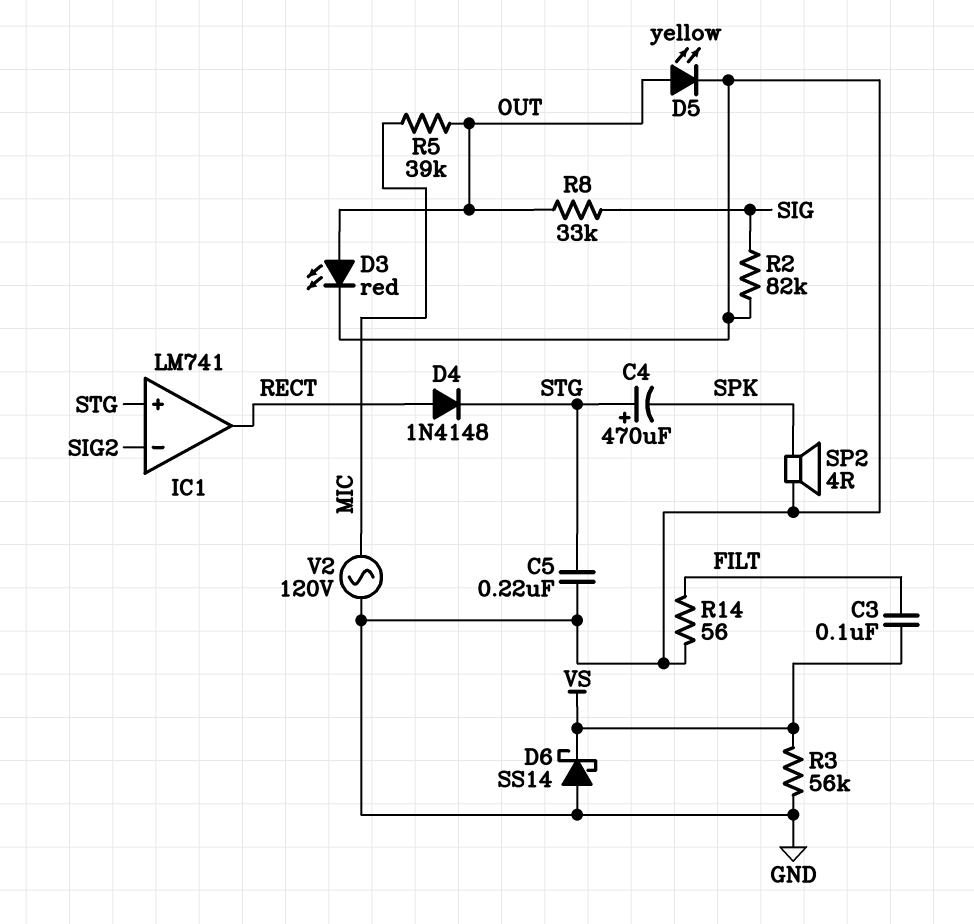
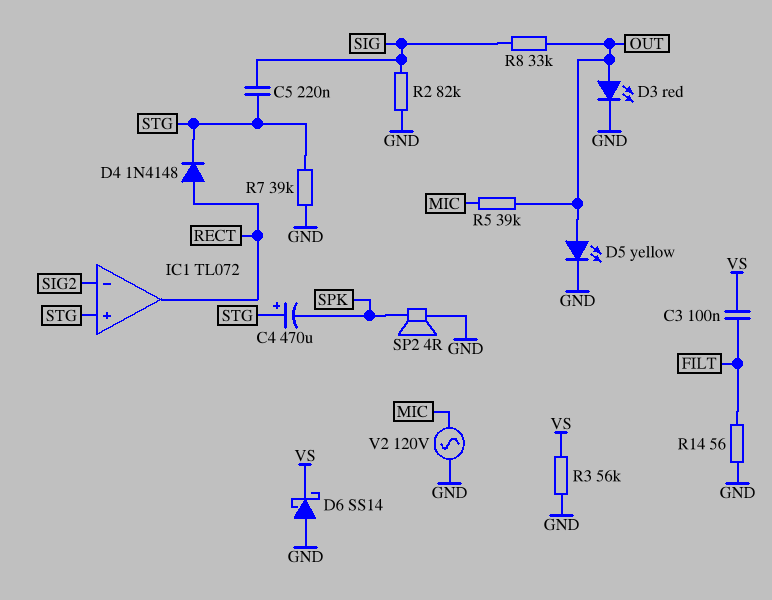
C5: 220nF (GND, STG) -> 220nF (SIG, STG)
IC1: LM741 -> TL072
R7: none -> 39k (GND, STG)

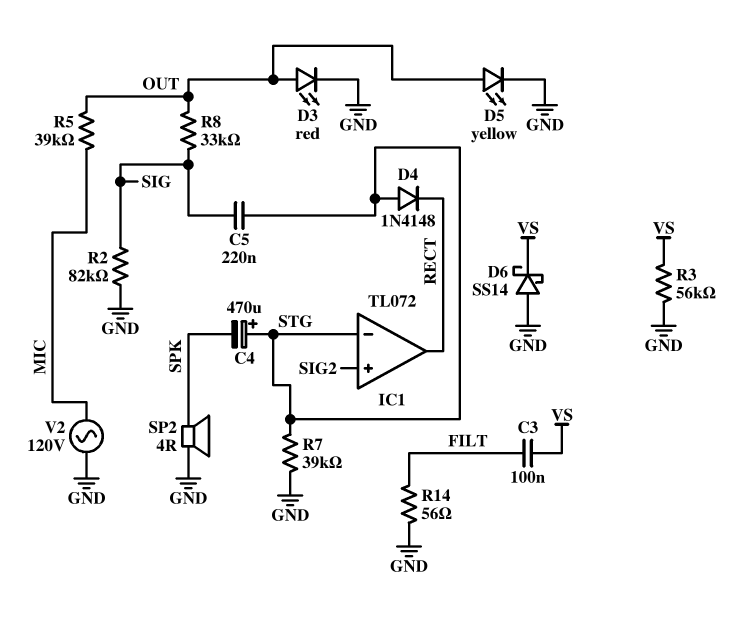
D4: diode 1N4148 (A RECT, K STG) -> diode 1N4148 (A STG, K RECT)
IC1 pin in+: STG -> SIG2
IC1 pin in-: SIG2 -> STG

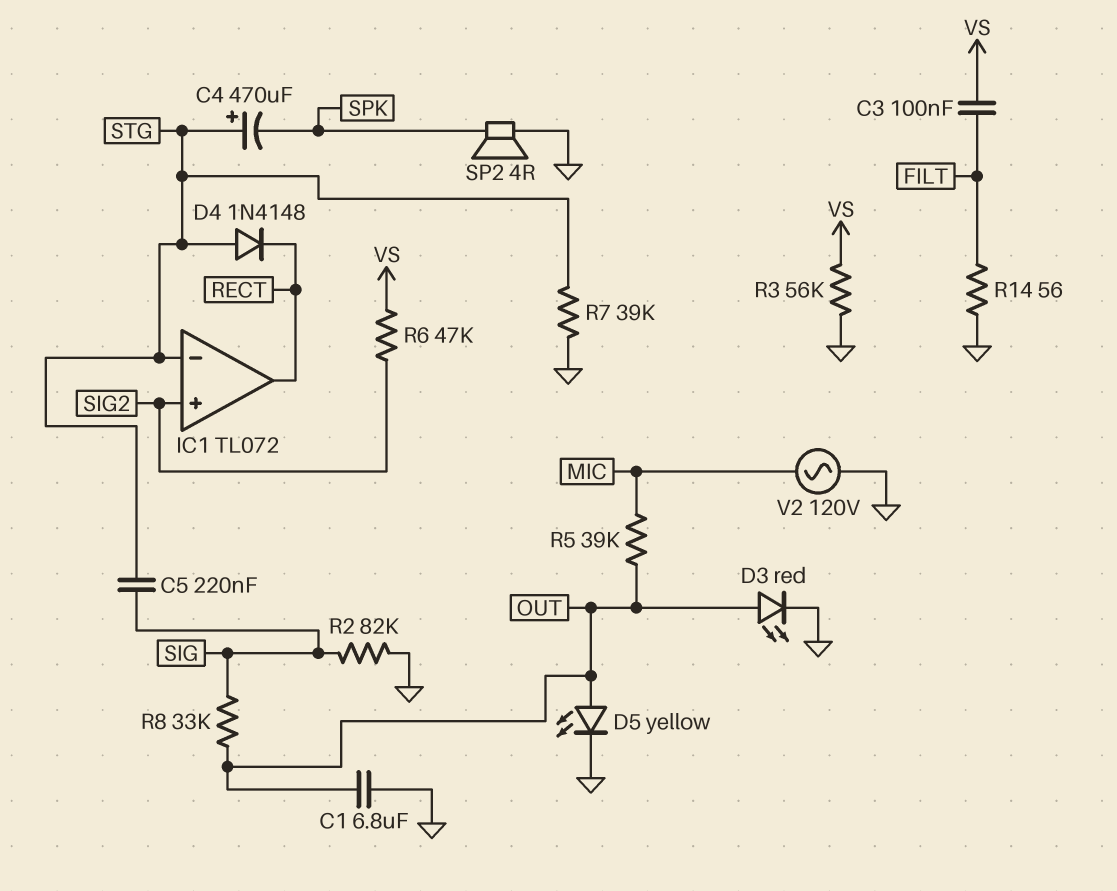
C1: none -> 6.8uF (GND, OUT)
D6: schottky SS14 (A GND, K VS) -> none
R6: none -> 47k (SIG2, VS)

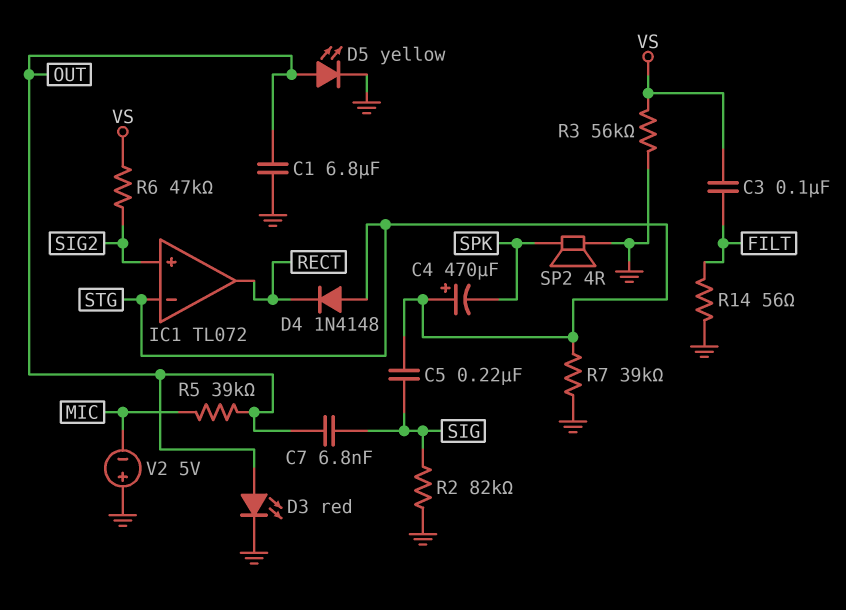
C7: none -> 6.8nF (OUT, SIG)
R8: 33k (OUT, SIG) -> none
V2: AC 120V (GND, MIC) -> 5V (plus GND, minus MIC)

